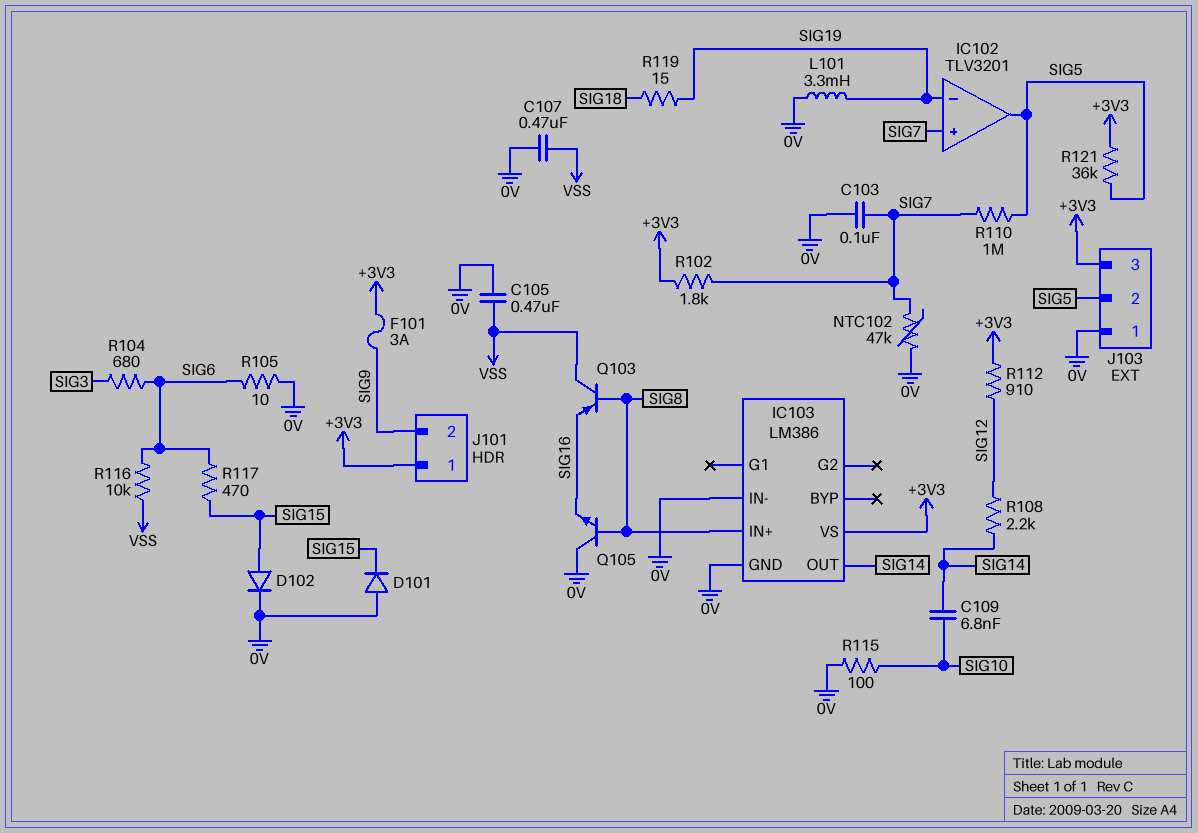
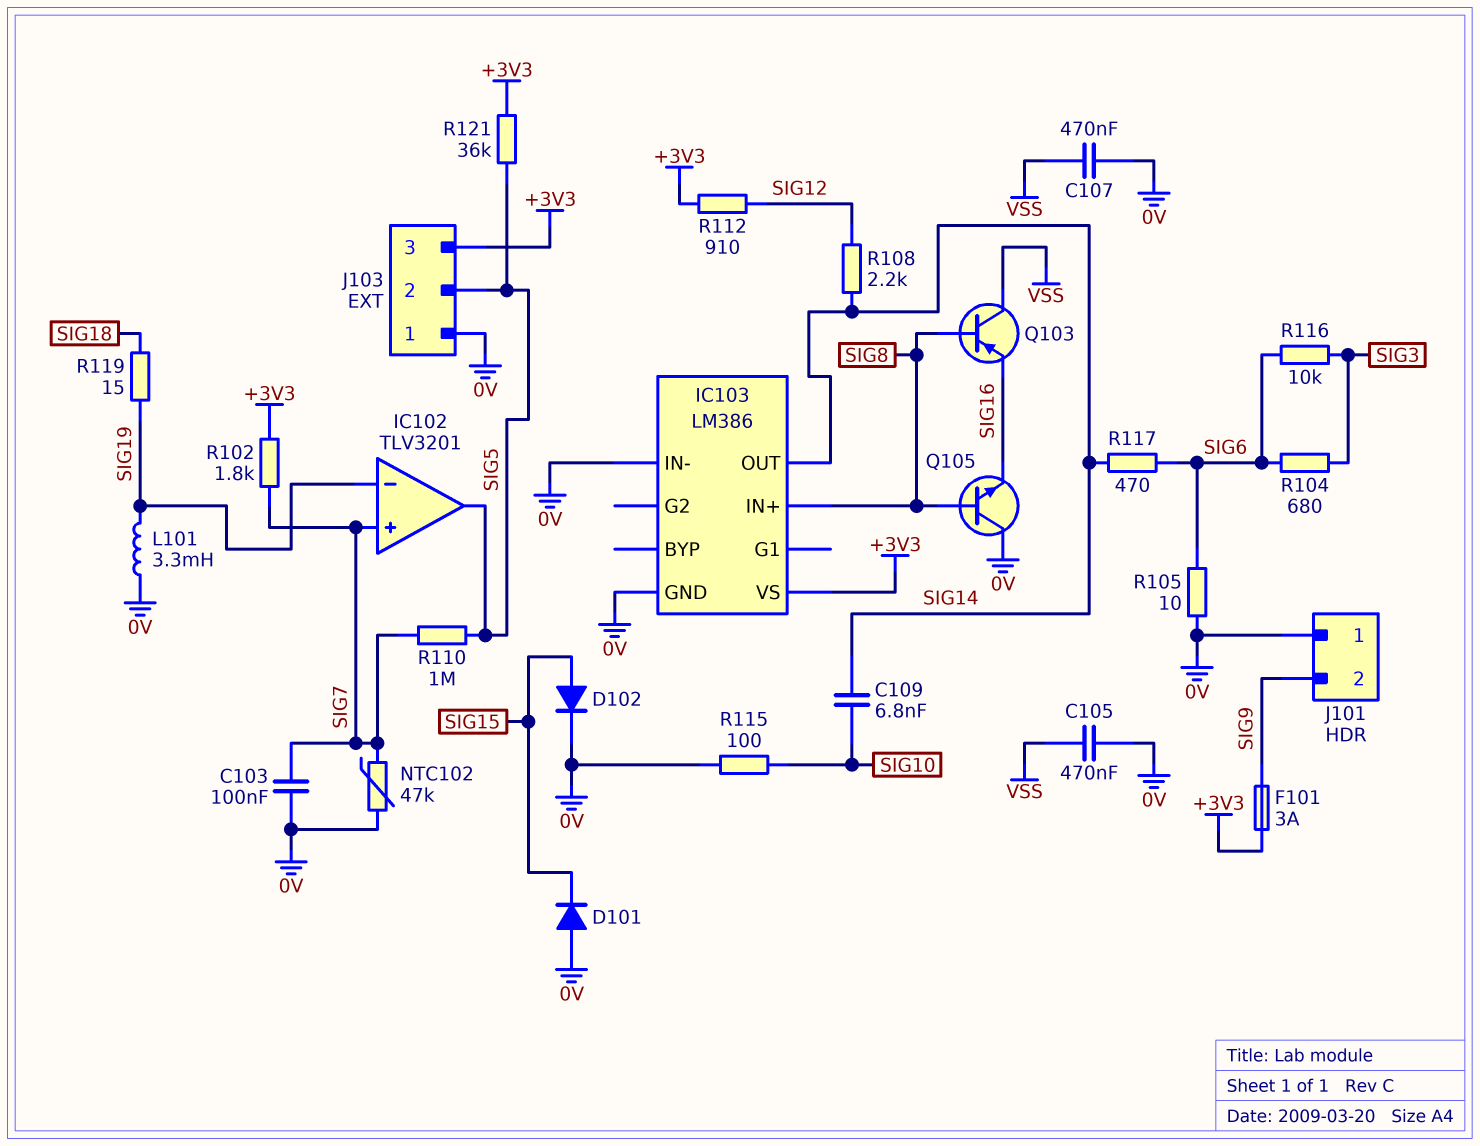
J101 pin 1: +3V3 -> 0V
R116: 10k (SIG6, VSS) -> 10k (SIG3, SIG6)
R117: 470 (SIG6, SIG15) -> 470 (SIG6, SIG14)

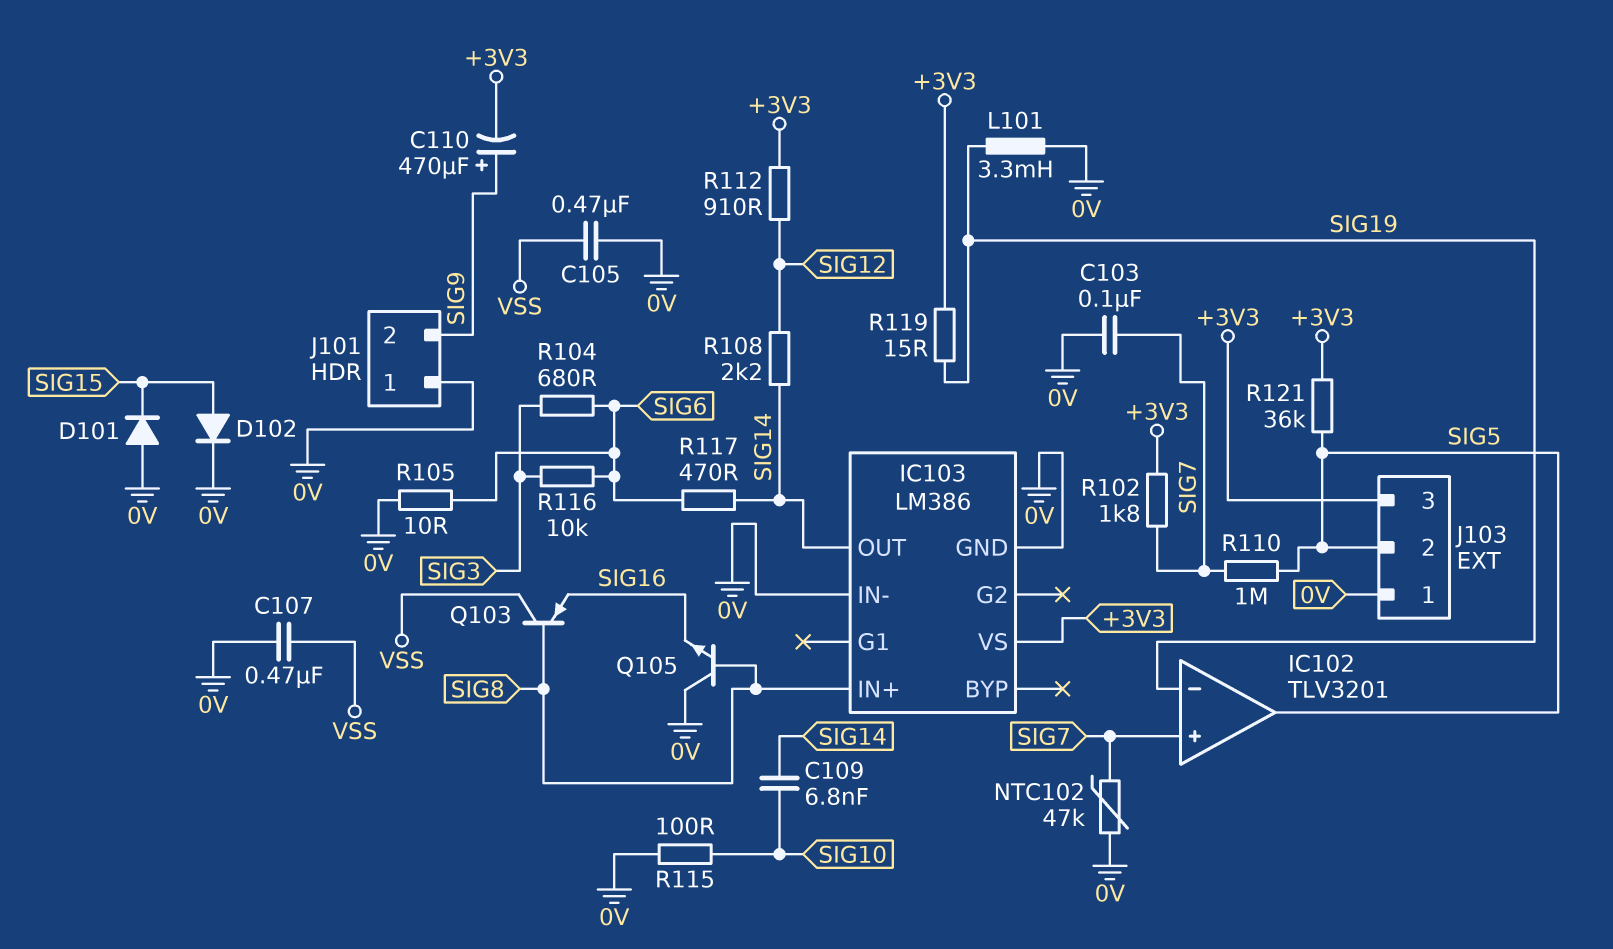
C110: none -> 470uF (plus SIG9, minus +3V3)
F101: 3A (+3V3, SIG9) -> none
R119: 15 (SIG18, SIG19) -> 15 (+3V3, SIG19)

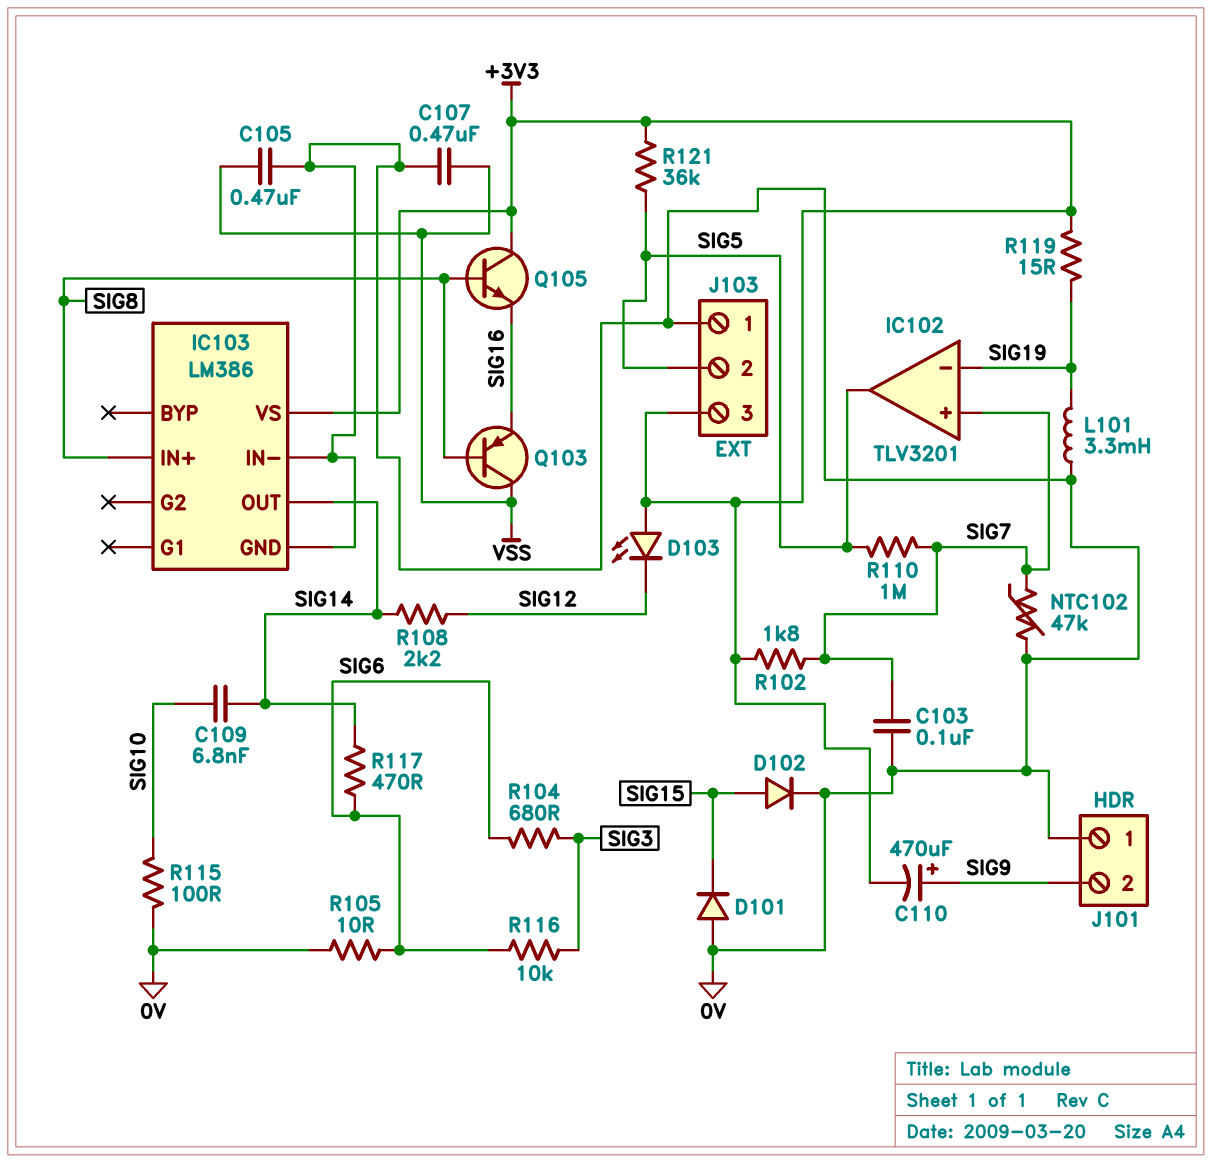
D103: none -> LED (A +3V3, K SIG12)
Q105: NPN (B SIG8, C 0V, E SIG16) -> NPN (B SIG8, C +3V3, E SIG16)
R112: 910 (+3V3, SIG12) -> none

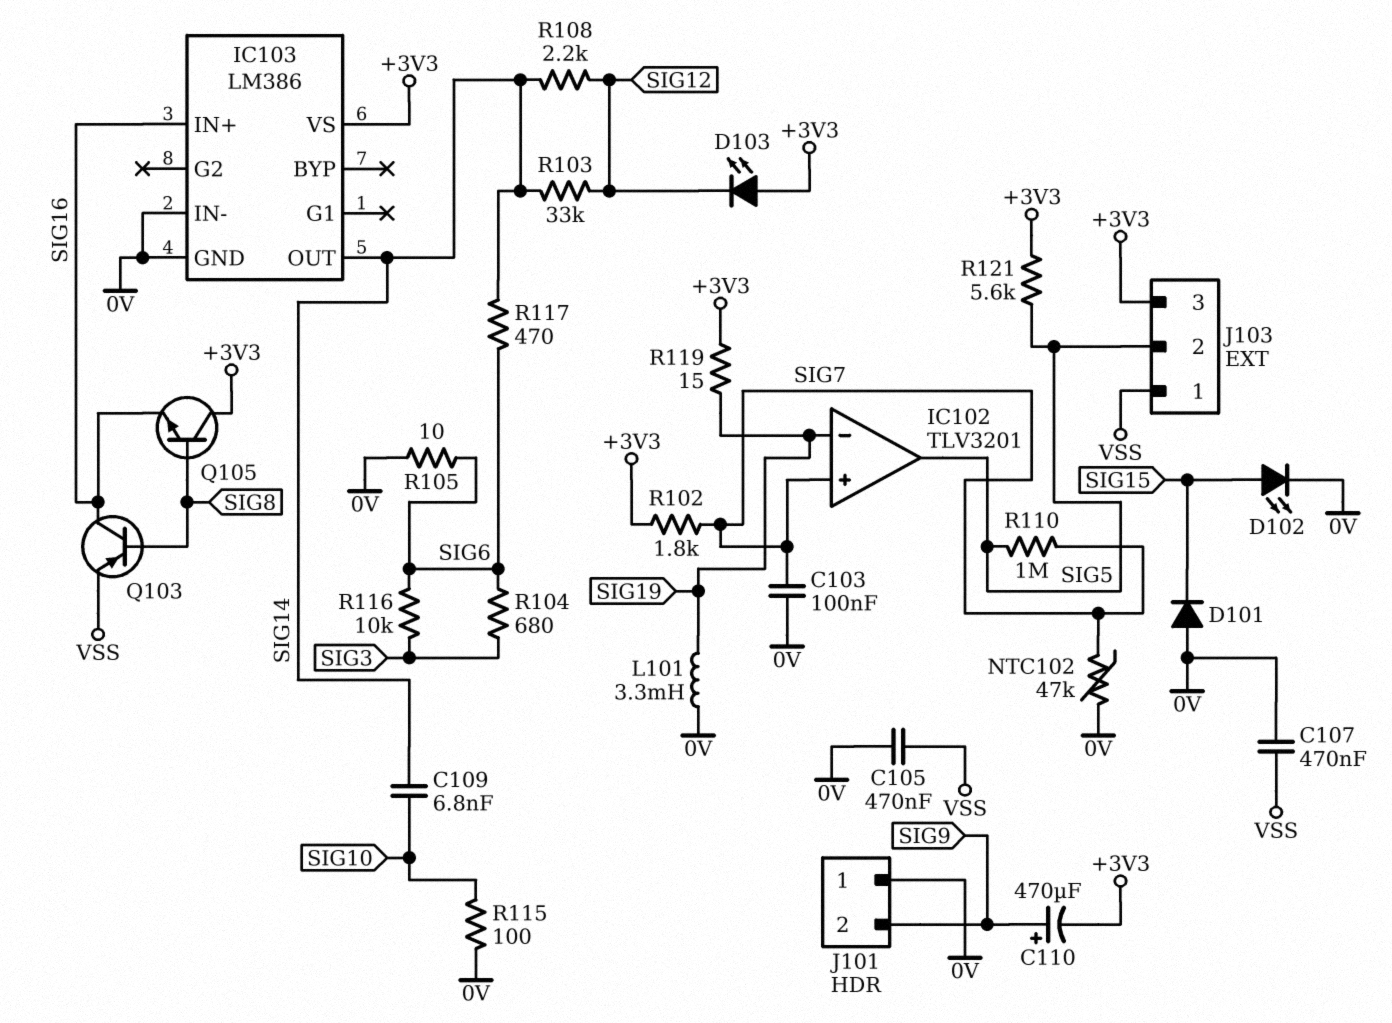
D102: diode (A SIG15, K 0V) -> LED (A SIG15, K 0V)
IC103 pin IN+: SIG8 -> SIG16
J103 pin 1: 0V -> VSS
Q103: PNP (B SIG8, C VSS, E SIG16) -> PNP (B SIG8, C SIG16, E VSS)
R103: none -> 33k (SIG12, SIG14)
R121: 36k (+3V3, SIG5) -> 5.6k (+3V3, SIG5)

